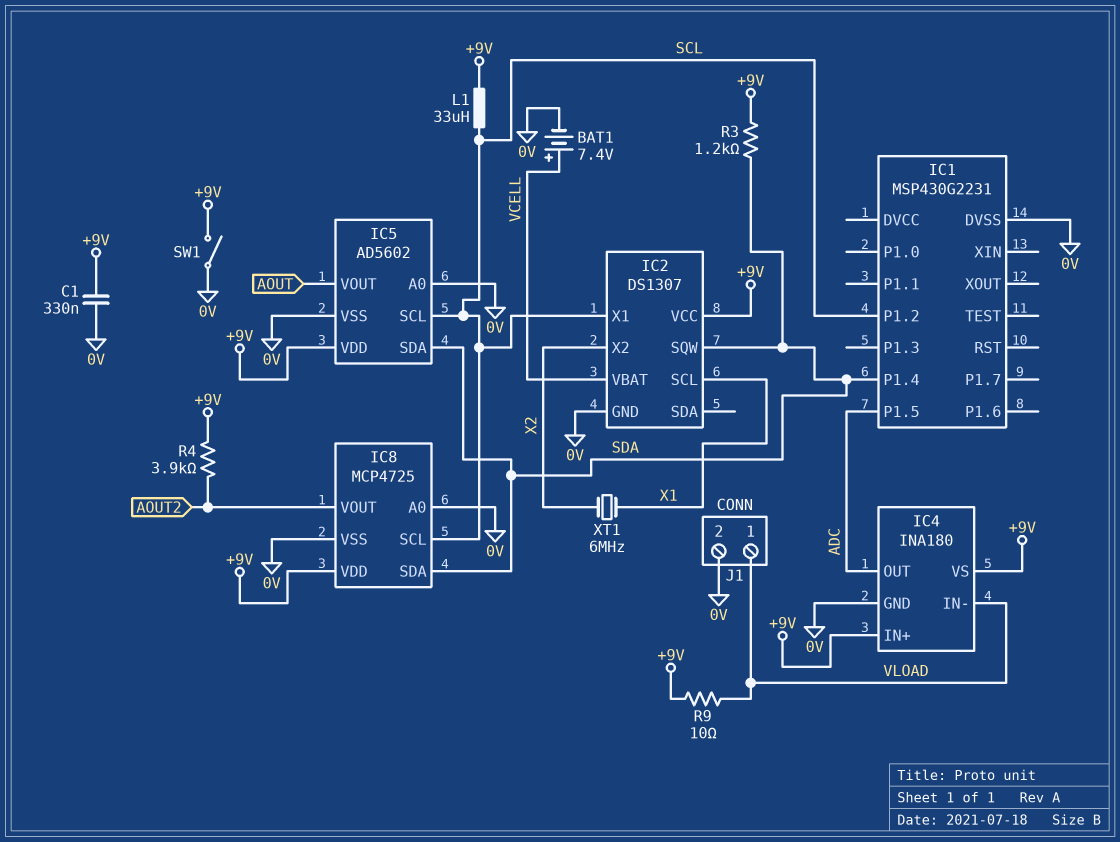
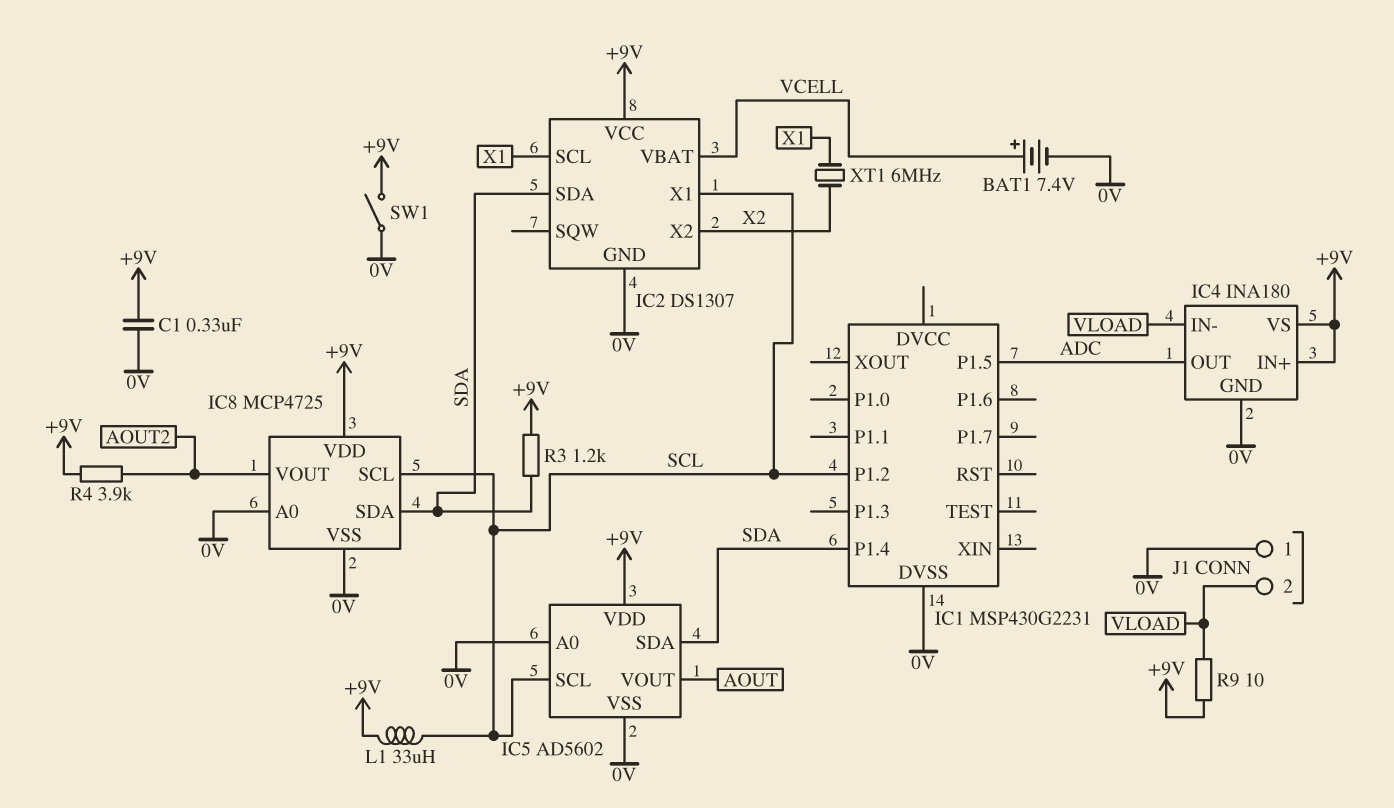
IC2 pin SDA: none -> SDA
IC2 pin SQW: SDA -> none
J1 pin 1: VLOAD -> 0V
J1 pin 2: 0V -> VLOAD

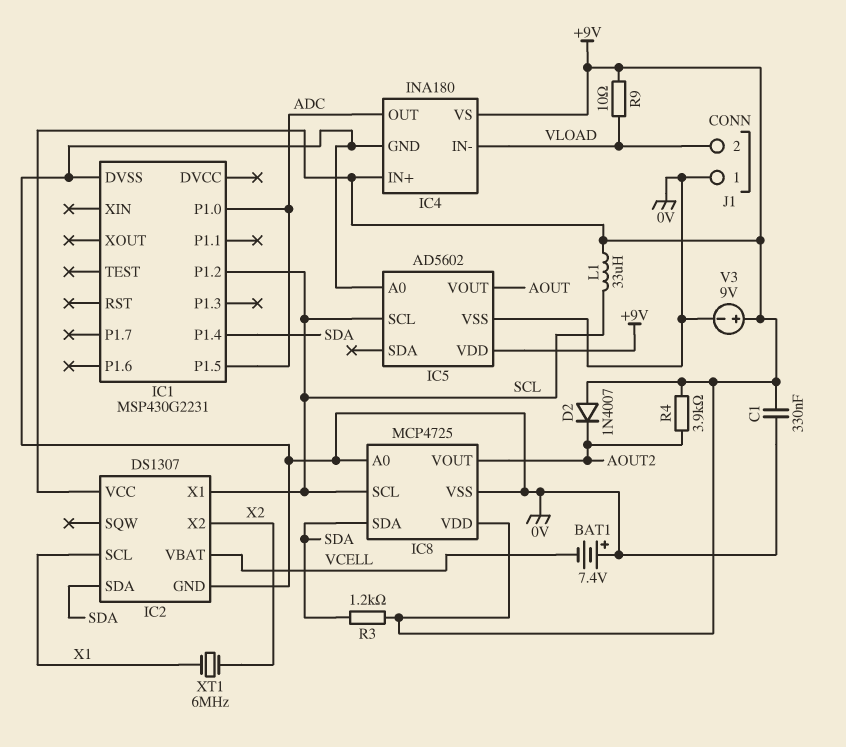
BAT1: 7.4V (plus VCELL, minus 0V) -> 7.4V (plus 0V, minus VCELL)
D2: none -> diode 1N4007 (A +9V, K AOUT2)
IC1 pin P1.0: none -> ADC
IC5 pin SDA: SDA -> none
SW1: switch (+9V, 0V) -> none
V3: none -> 9V (plus +9V, minus 0V)

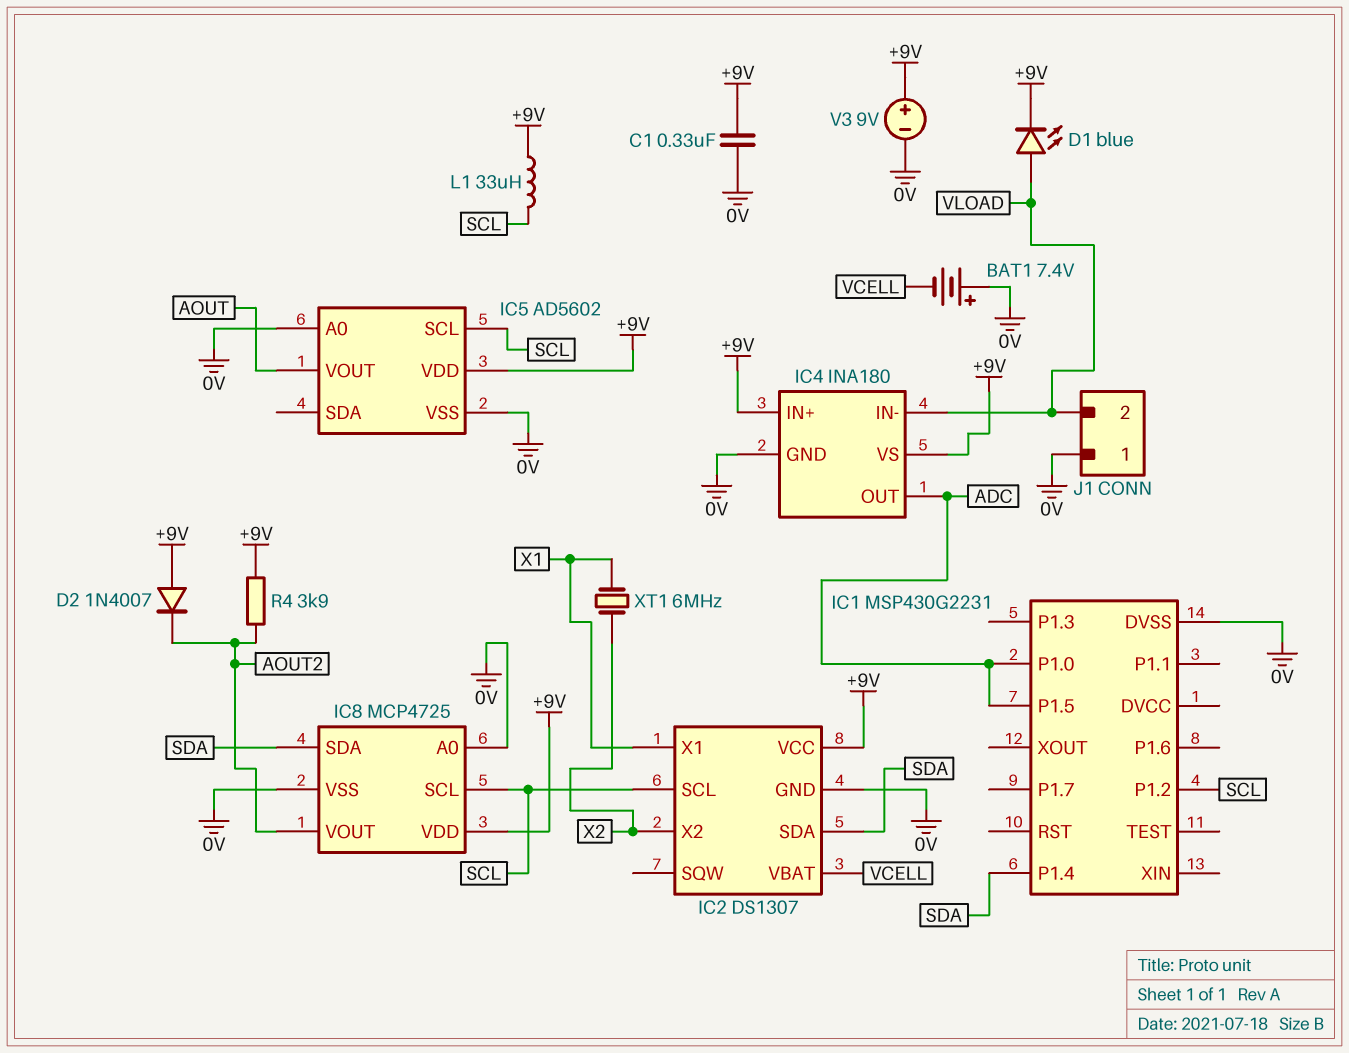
D1: none -> LED blue (A VLOAD, K +9V)
IC2 pin SCL: X1 -> SCL
IC2 pin X1: SCL -> X1
R3: 1.2k (+9V, SDA) -> none
R9: 10 (+9V, VLOAD) -> none

